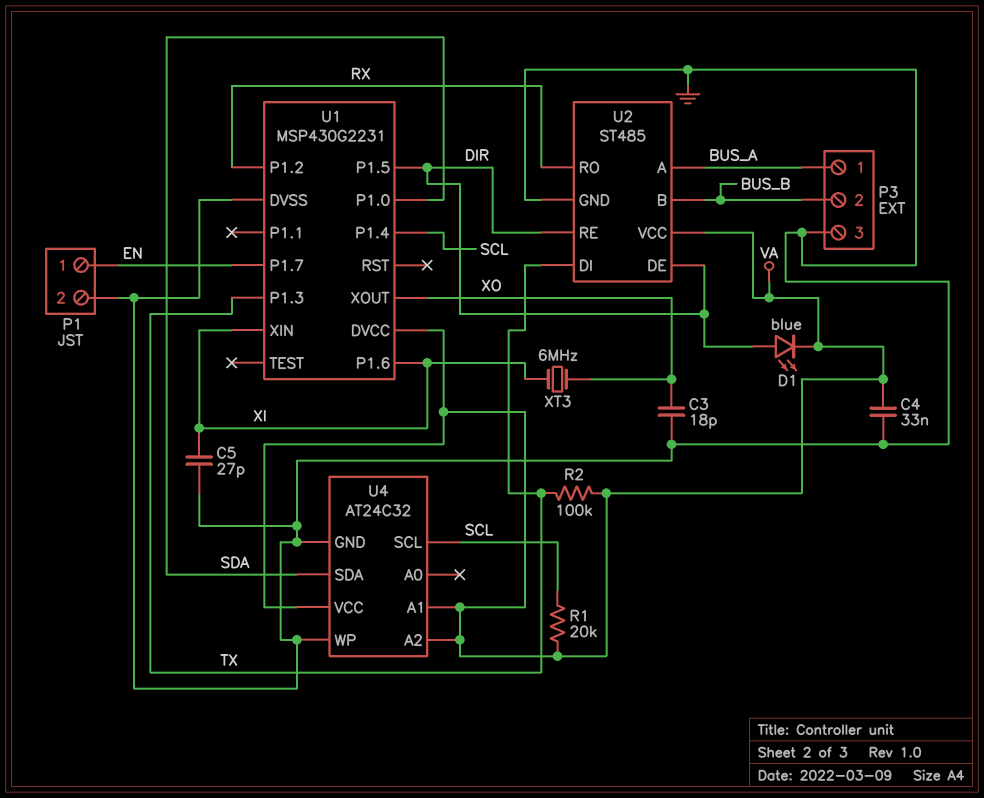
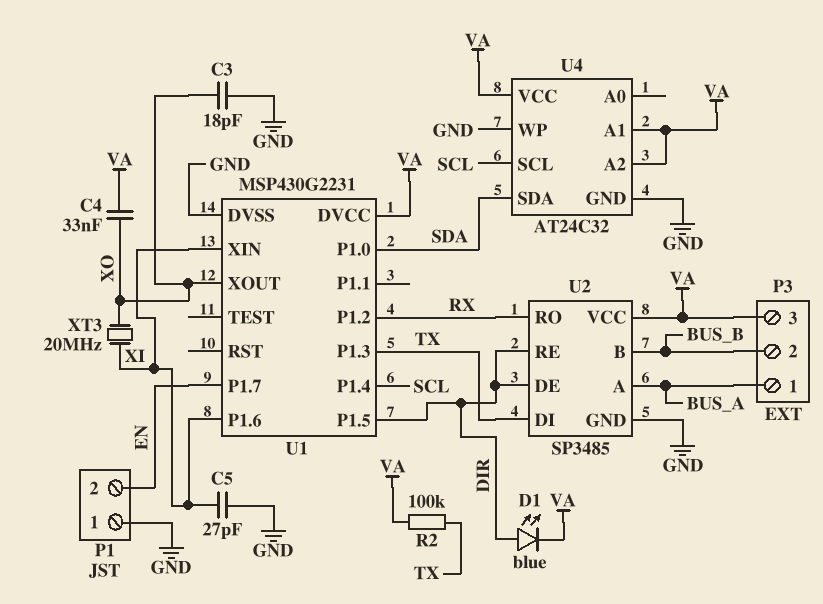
C4: 33nF (GND, VA) -> 33nF (VA, XO)
P1 pin 1: EN -> GND
P1 pin 2: GND -> EN
P3 pin 3: GND -> VA
R1: 20k (SCL, VA) -> none
U2: ST485 -> SP3485
XT3: 6MHz (XI, XO) -> 20MHz (XI, XO)

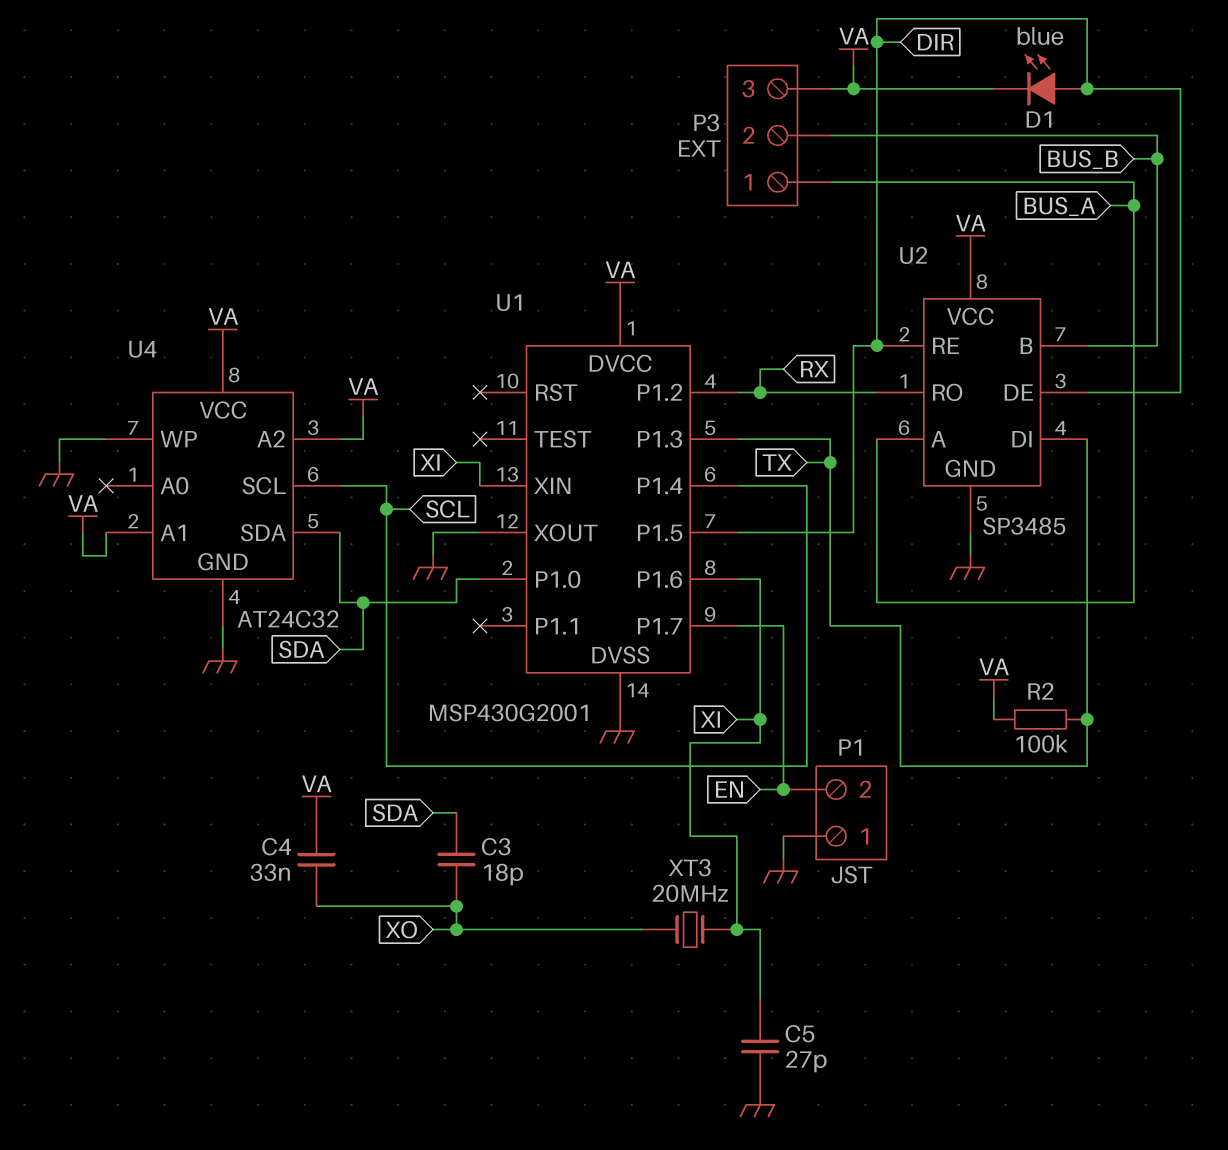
C3: 18pF (GND, XO) -> 18pF (SDA, XO)
U1: MSP430G2231 -> MSP430G2001
U1 pin XOUT: XO -> GND

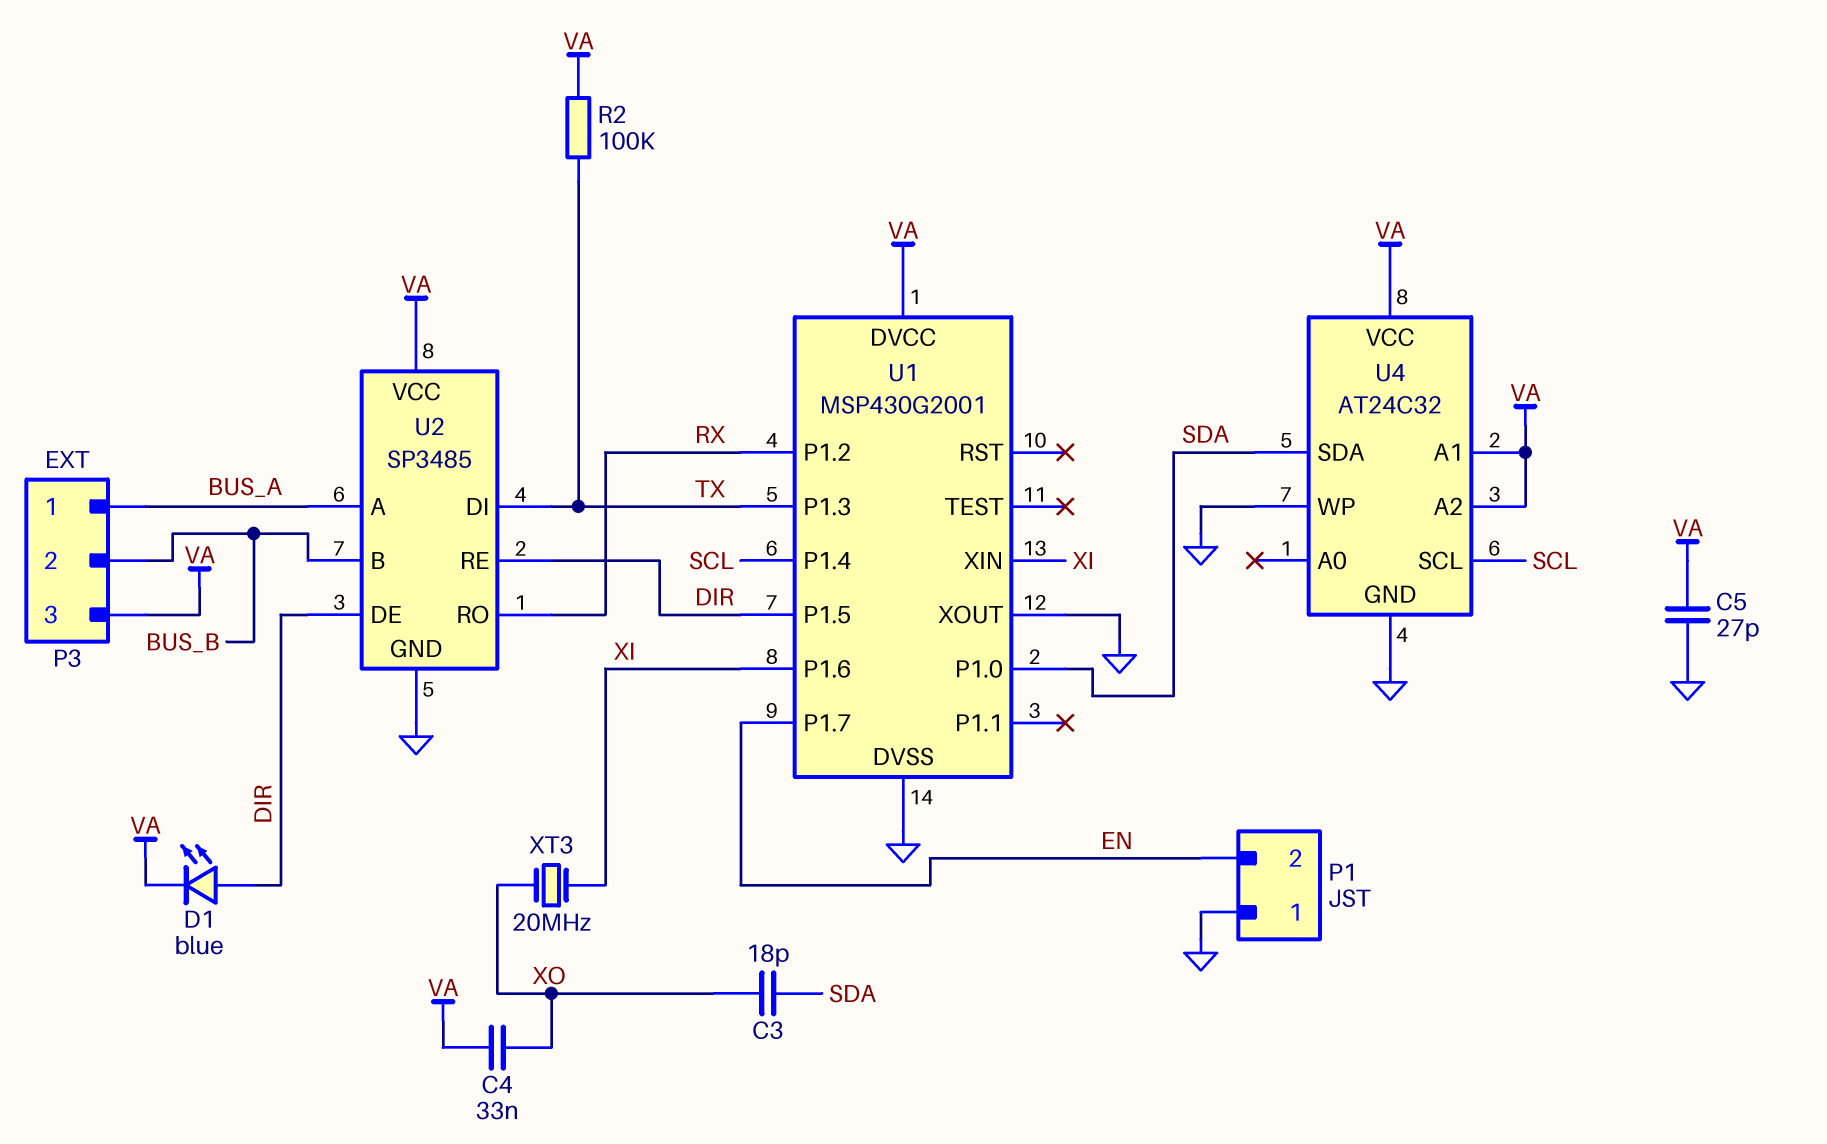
C5: 27pF (GND, XI) -> 27pF (GND, VA)

